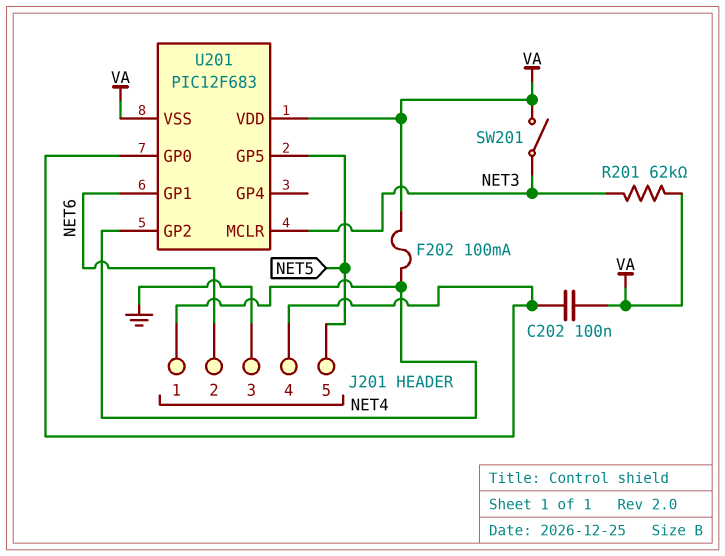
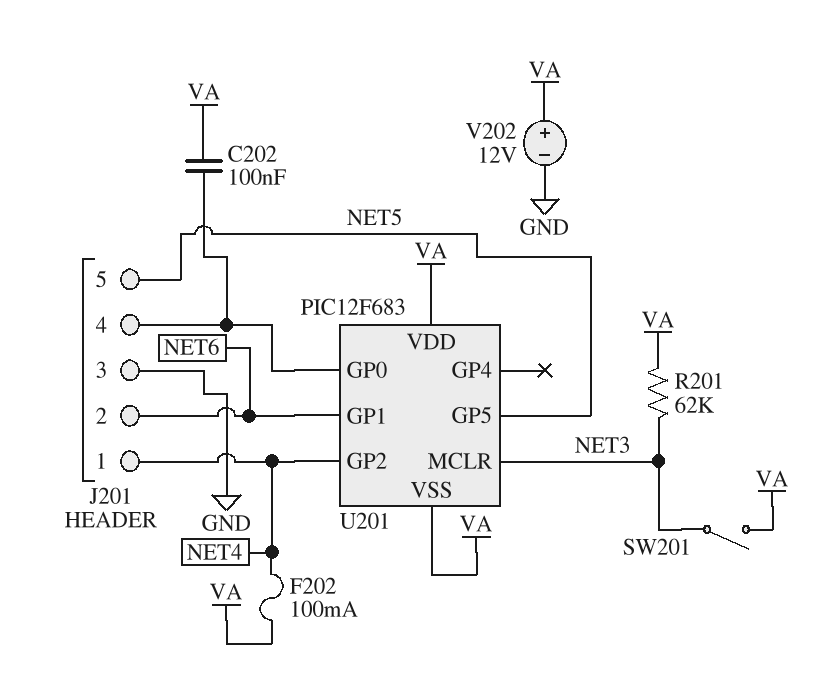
V202: none -> 12V (plus VA, minus GND)

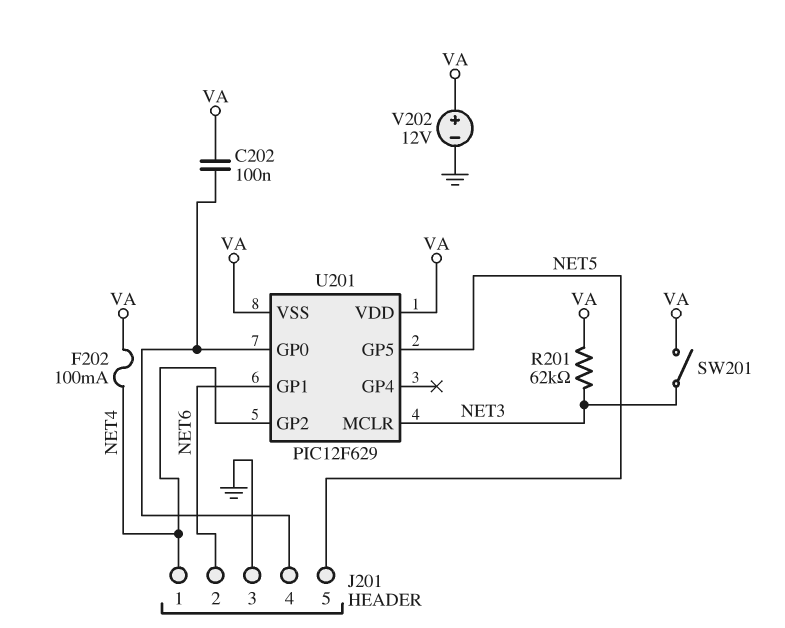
U201: PIC12F683 -> PIC12F629

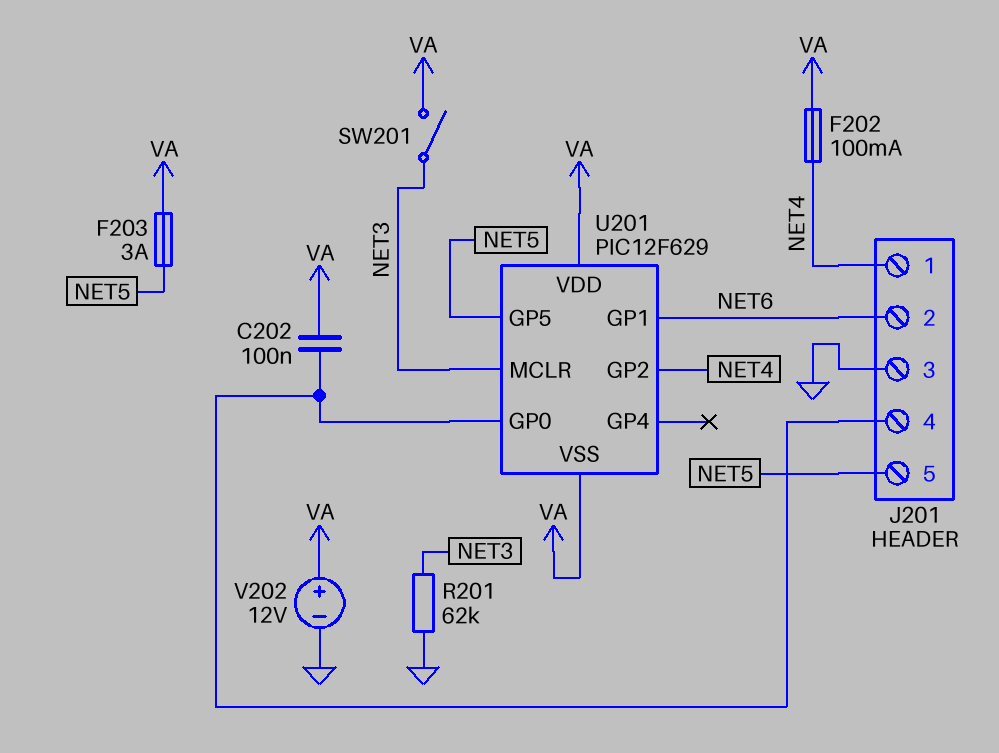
F203: none -> 3A (NET5, VA)
R201: 62k (NET3, VA) -> 62k (GND, NET3)

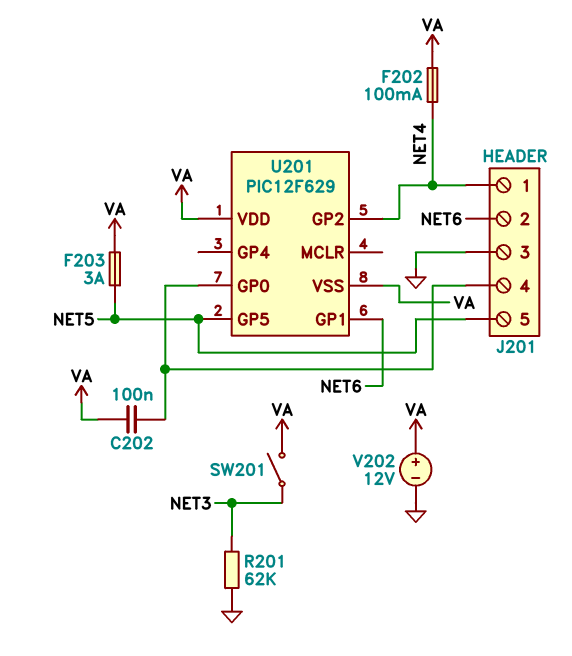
U201 pin MCLR: NET3 -> none

